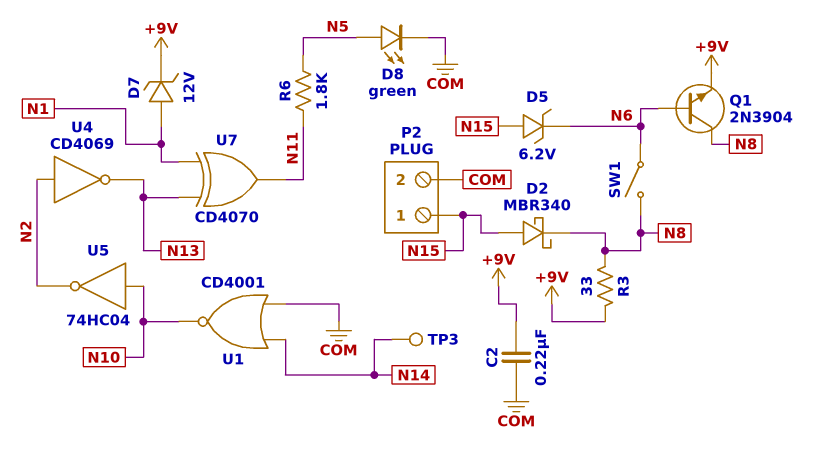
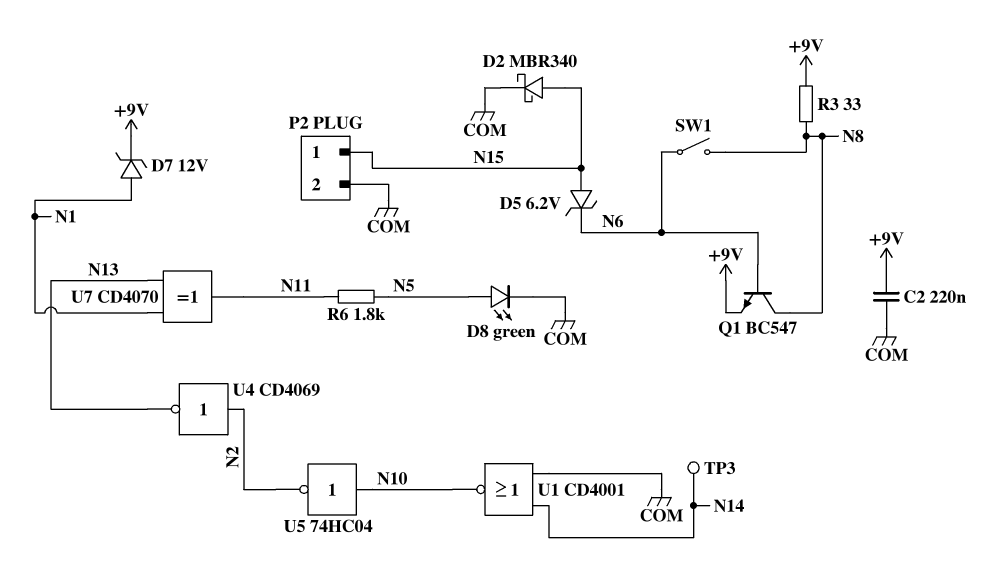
D2: schottky MBR340 (A N15, K N8) -> schottky MBR340 (A N15, K COM)
Q1: NPN 2N3904 (B N6, C N8, E +9V) -> NPN BC547 (B N6, C N8, E +9V)

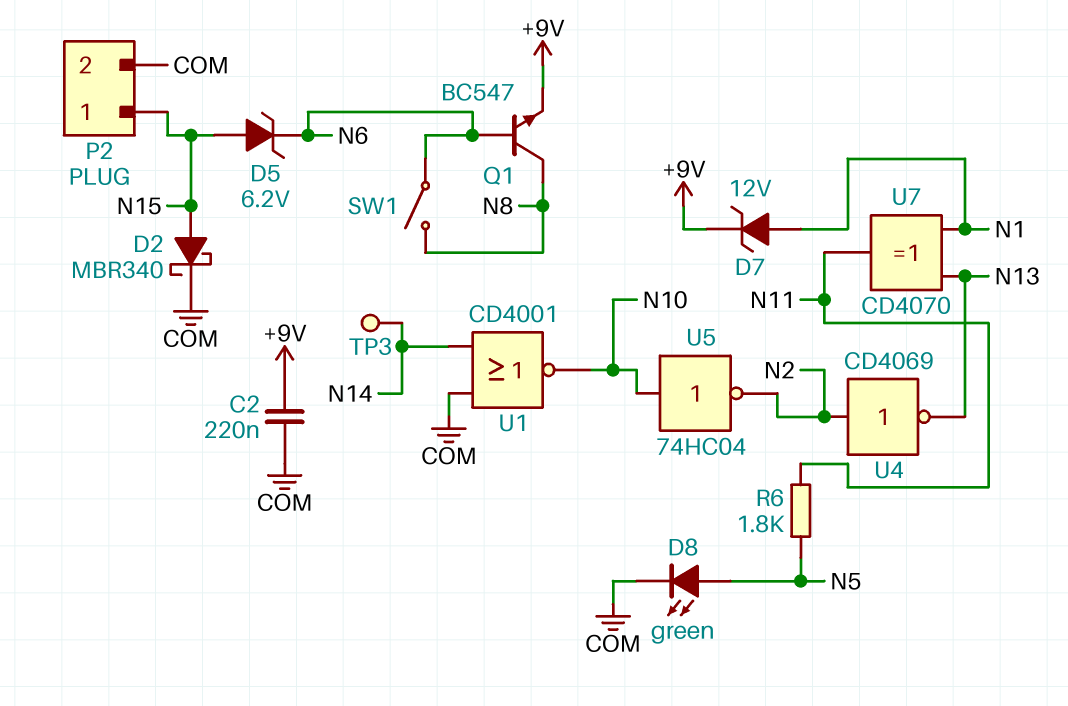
R3: 33 (+9V, N8) -> none

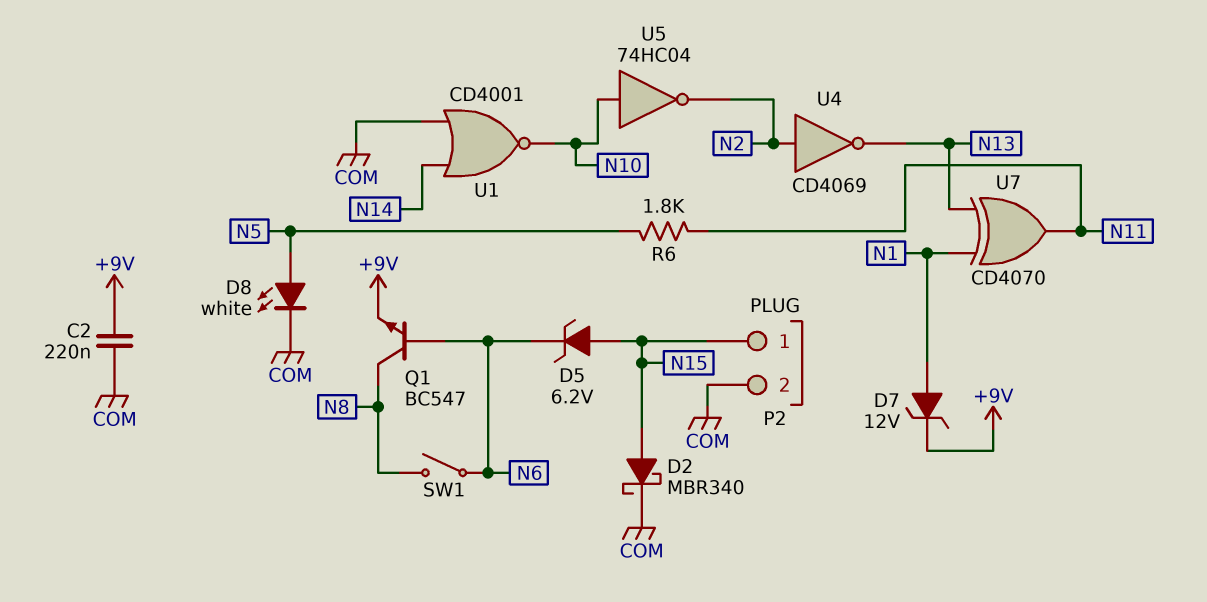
D8: LED green (A N5, K COM) -> LED white (A N5, K COM)
TP3: test point (N14) -> none

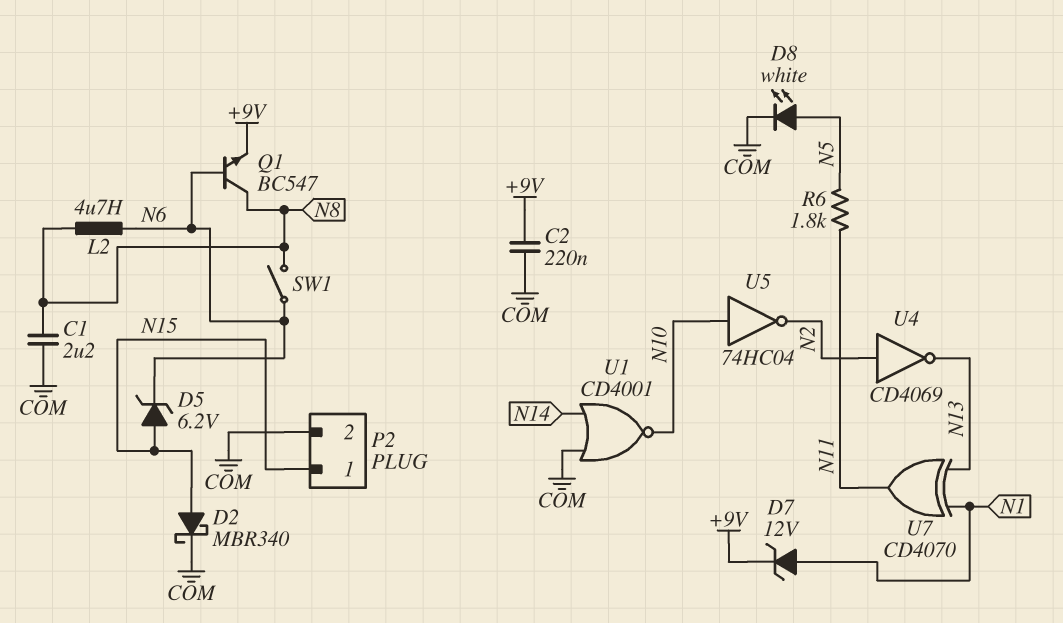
C1: none -> 2.2uF (COM, N8)
L2: none -> 4.7uH (N6, N8)

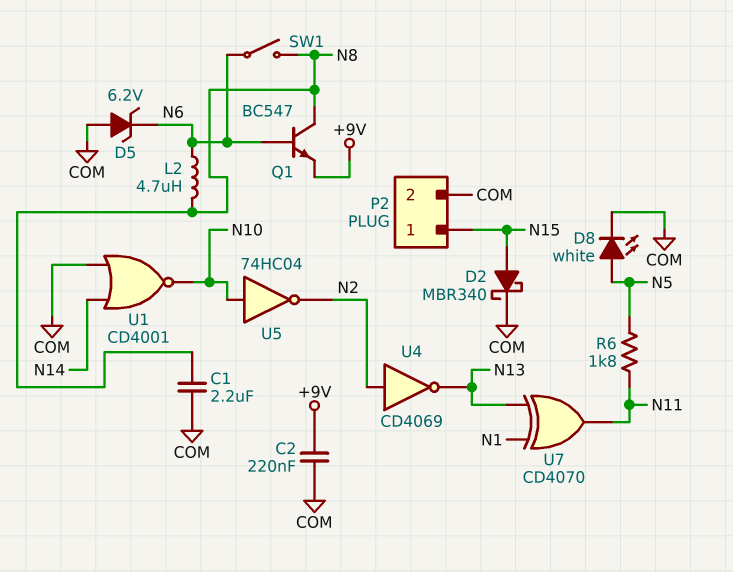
D5: zener 6.2V (A N15, K N6) -> zener 6.2V (A COM, K N6)
D7: zener 12V (A N1, K +9V) -> none

